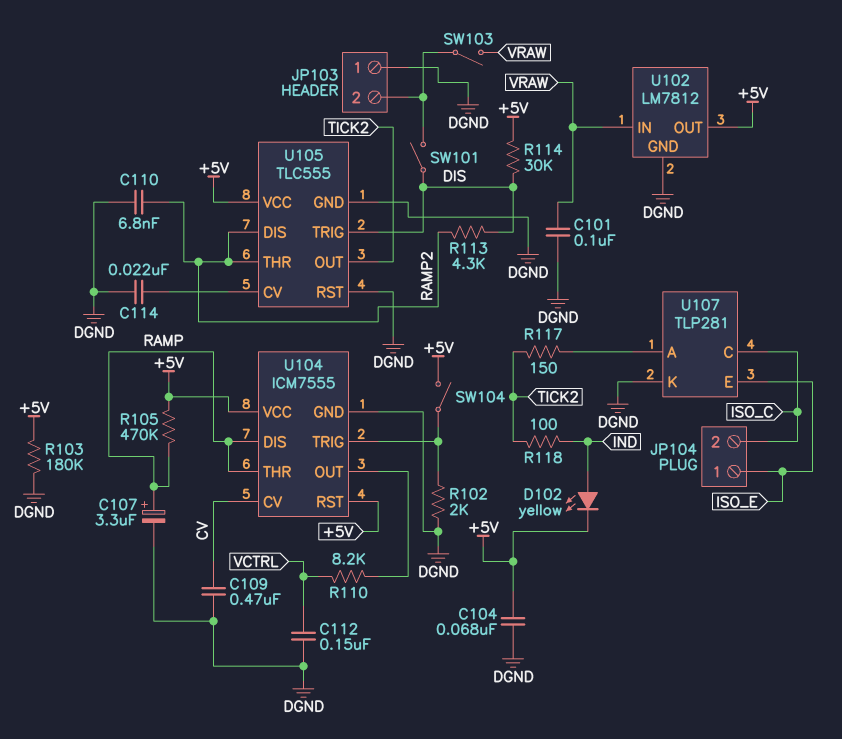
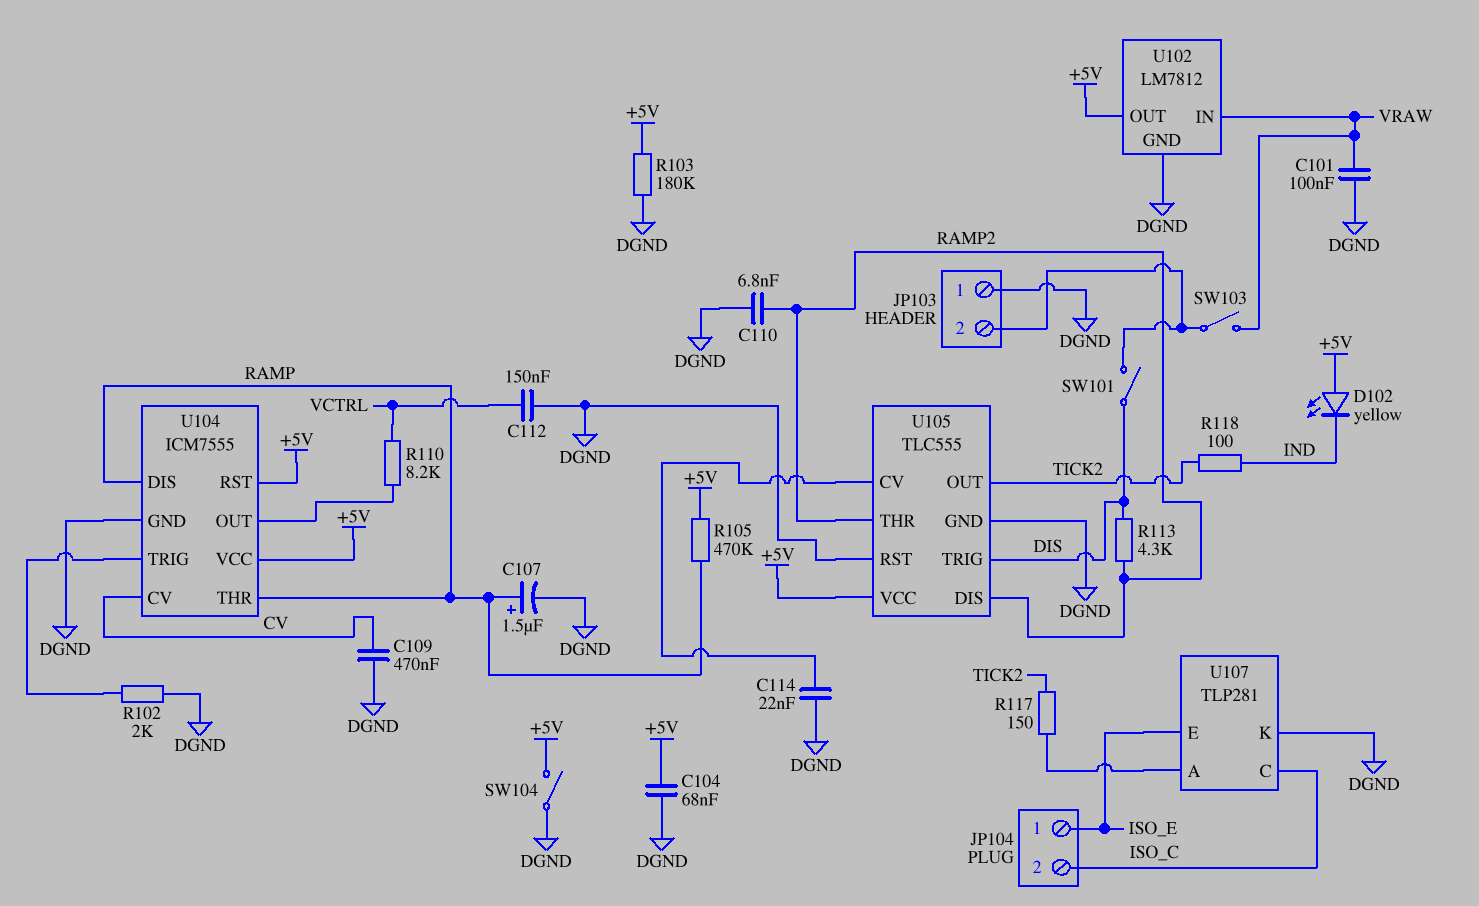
C107: 3.3uF (plus RAMP, minus DGND) -> 1.5uF (plus RAMP, minus DGND)
D102: LED yellow (A IND, K +5V) -> LED yellow (A +5V, K IND)
R114: 30k (+5V, DIS) -> none
SW104: switch (+5V, U104/TRIG) -> switch (+5V, DGND)

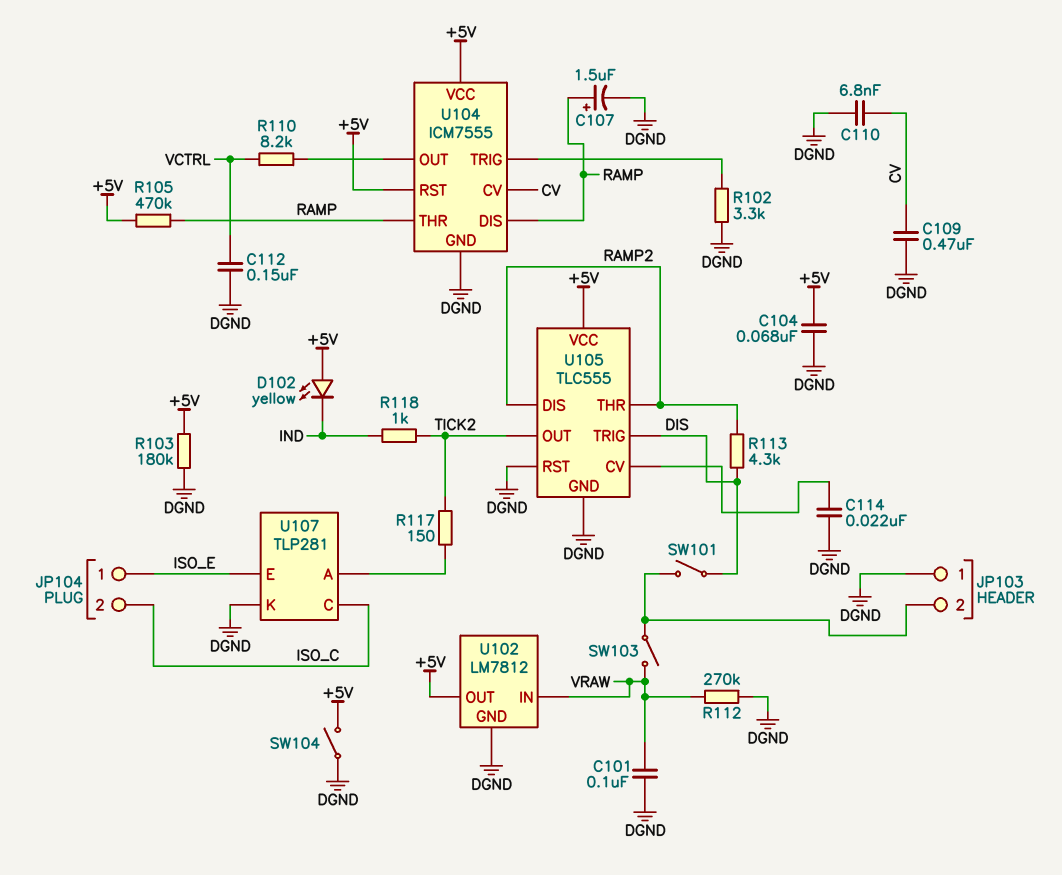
C110: 6.8nF (DGND, RAMP2) -> 6.8nF (CV, DGND)
R102: 2k (DGND, U104/TRIG) -> 3.3k (DGND, U104/TRIG)
R112: none -> 270k (DGND, VRAW)
R118: 100 (IND, TICK2) -> 1k (IND, TICK2)

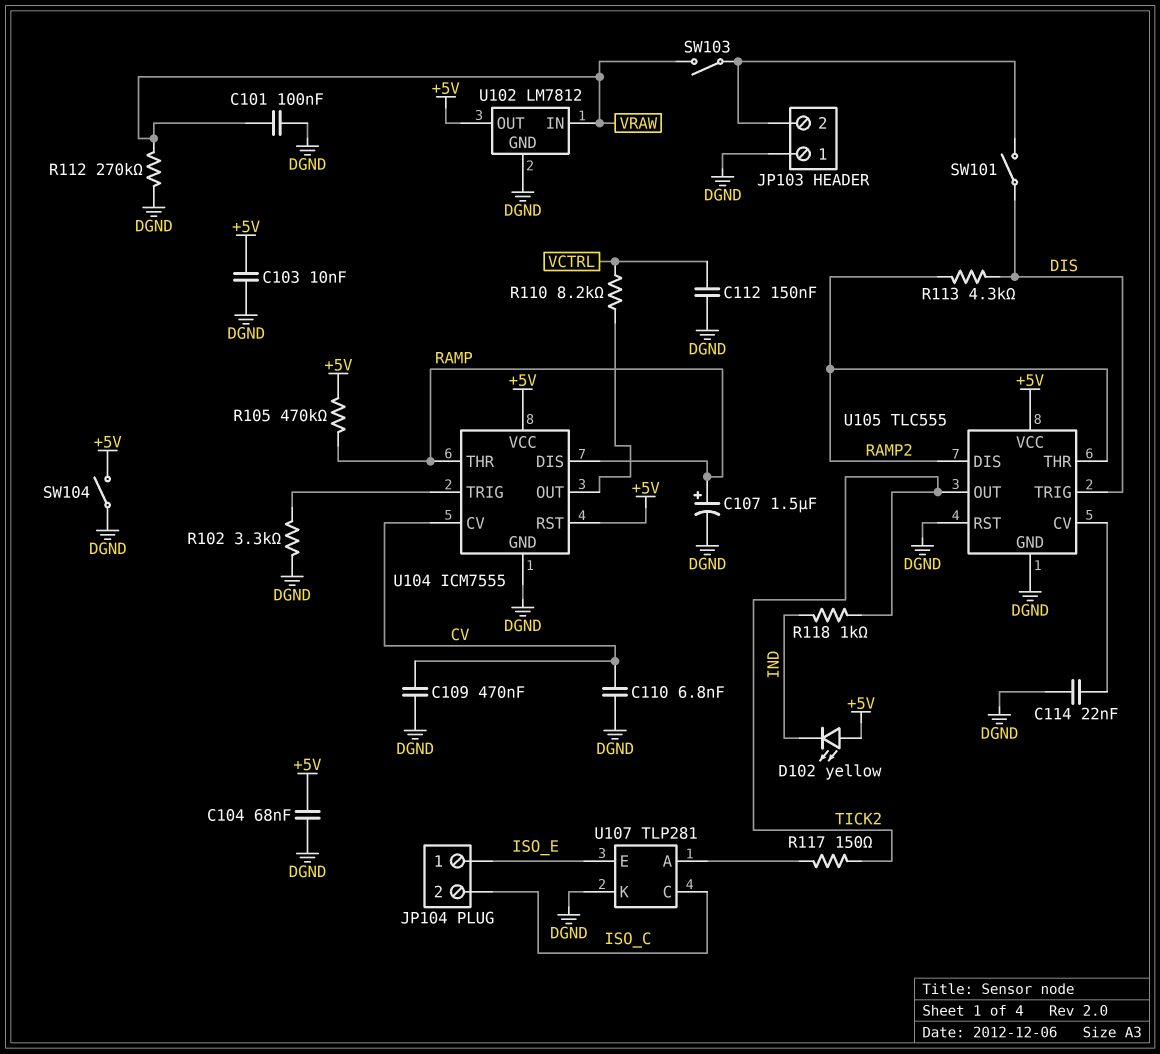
C103: none -> 10nF (+5V, DGND)
R103: 180k (+5V, DGND) -> none

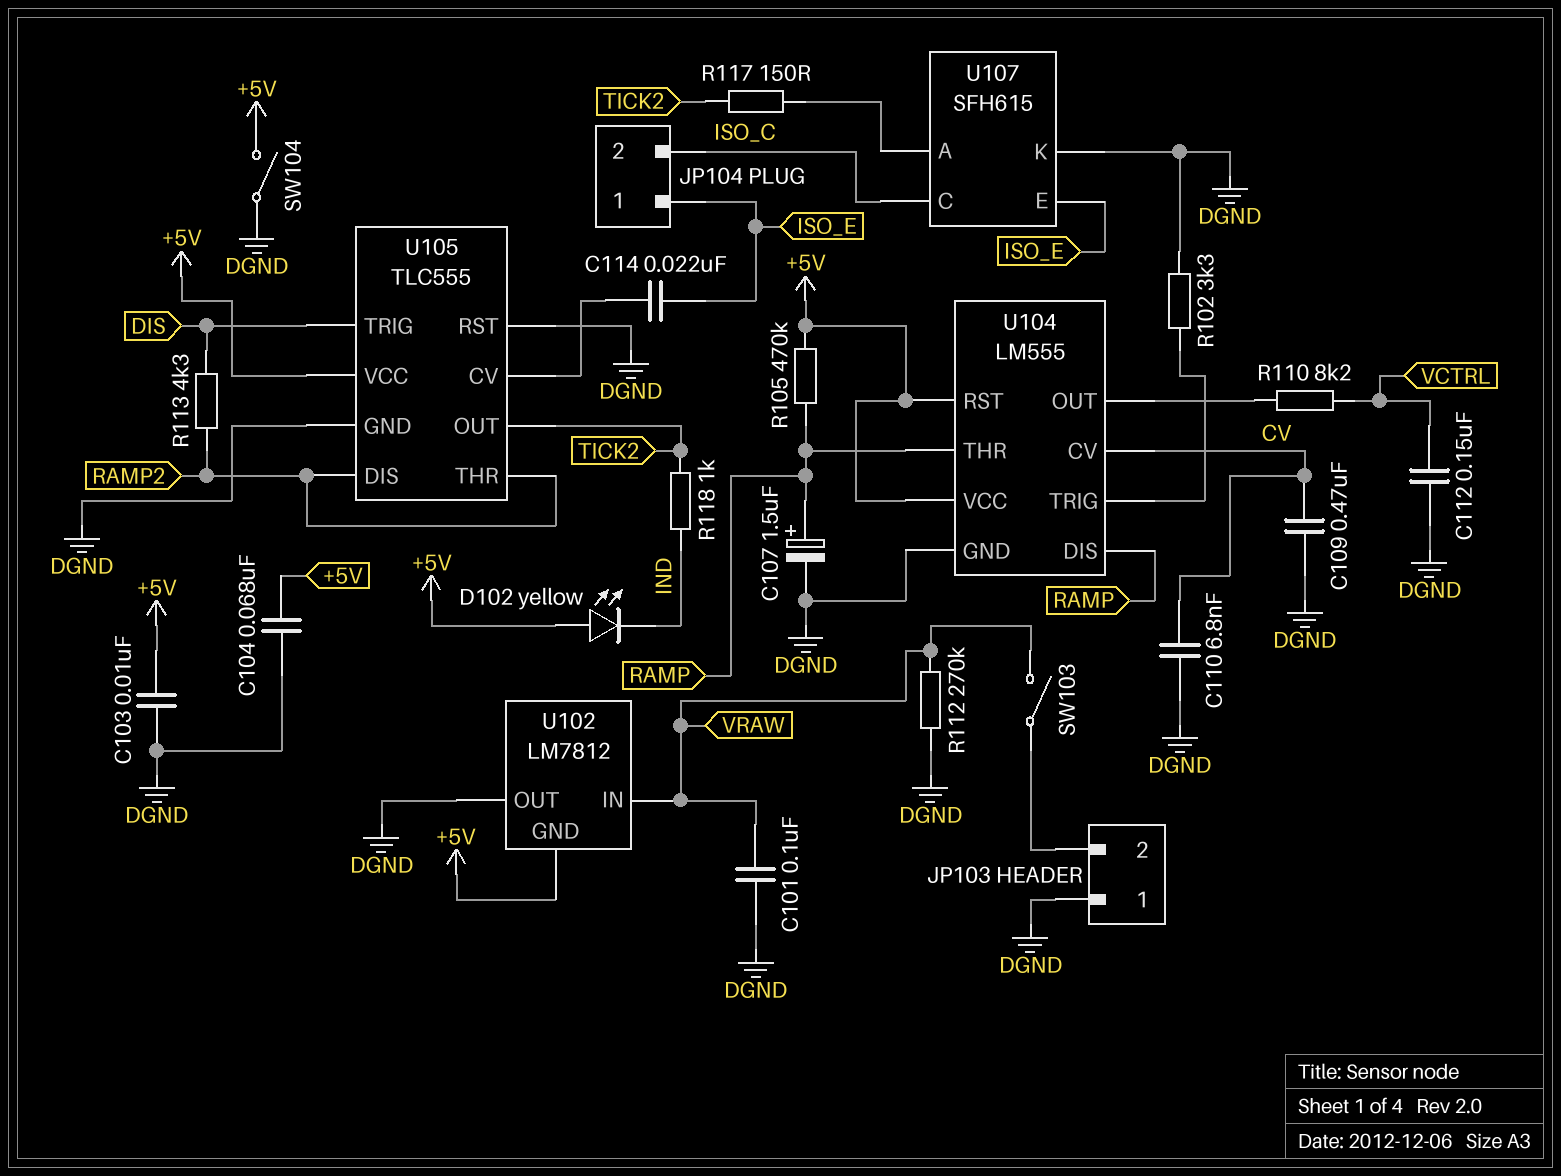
C114: 22nF (DGND, U105/CV) -> 22nF (ISO_E, U105/CV)
SW101: switch (DIS, JP103/2) -> none
U102 pin GND: DGND -> +5V
U102 pin OUT: +5V -> DGND
U104: ICM7555 -> LM555
U107: TLP281 -> SFH615

